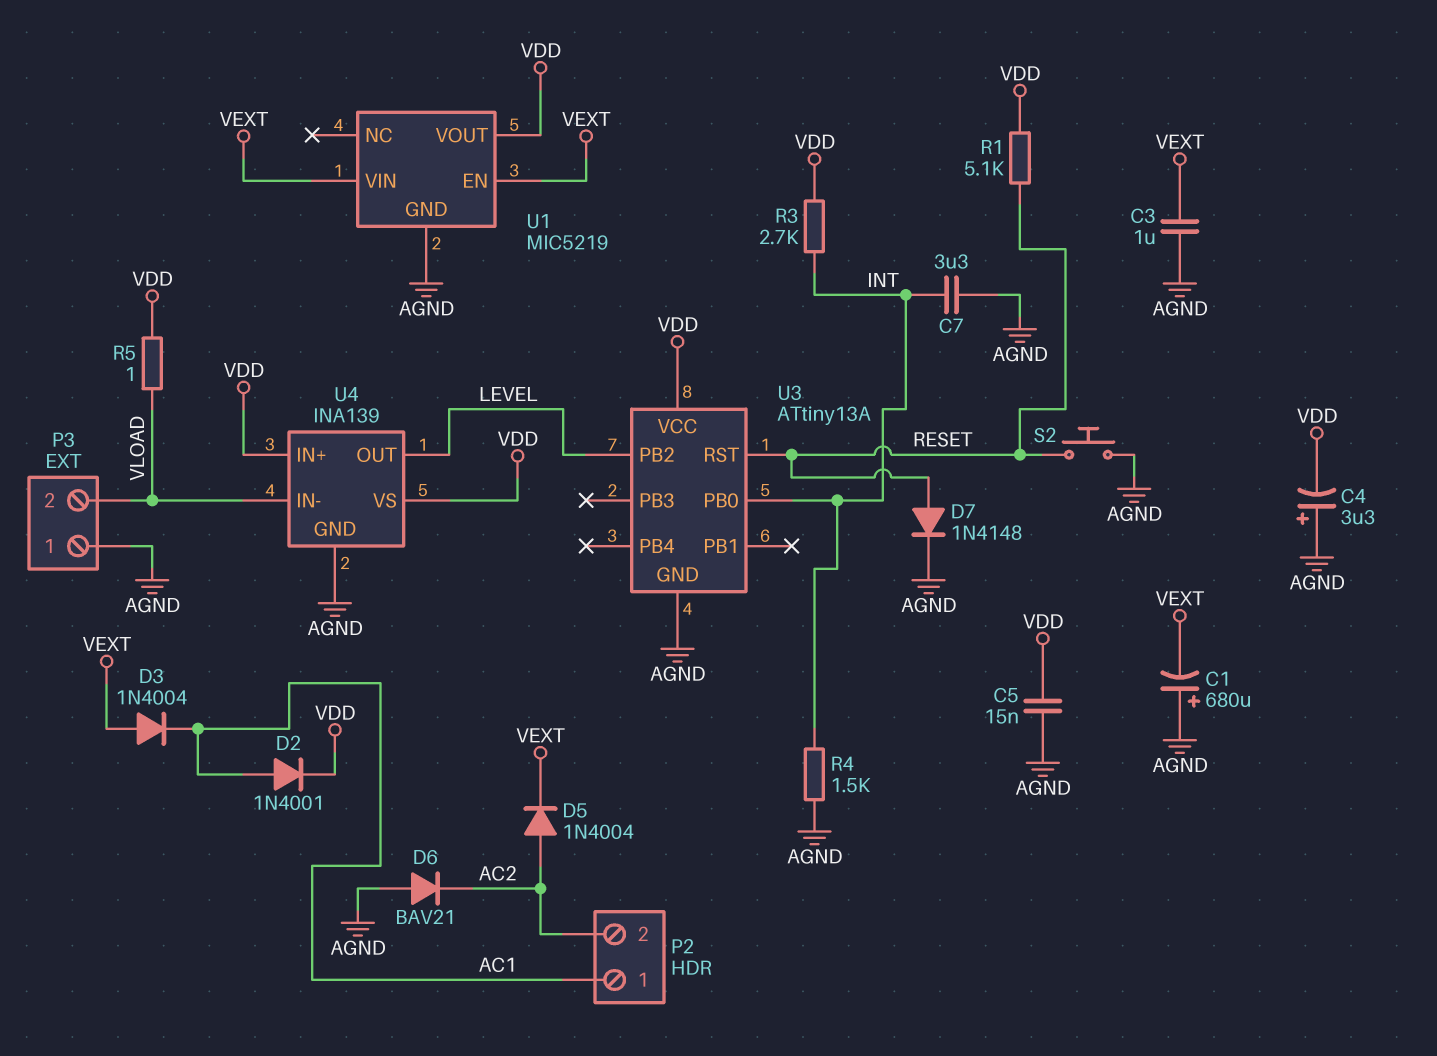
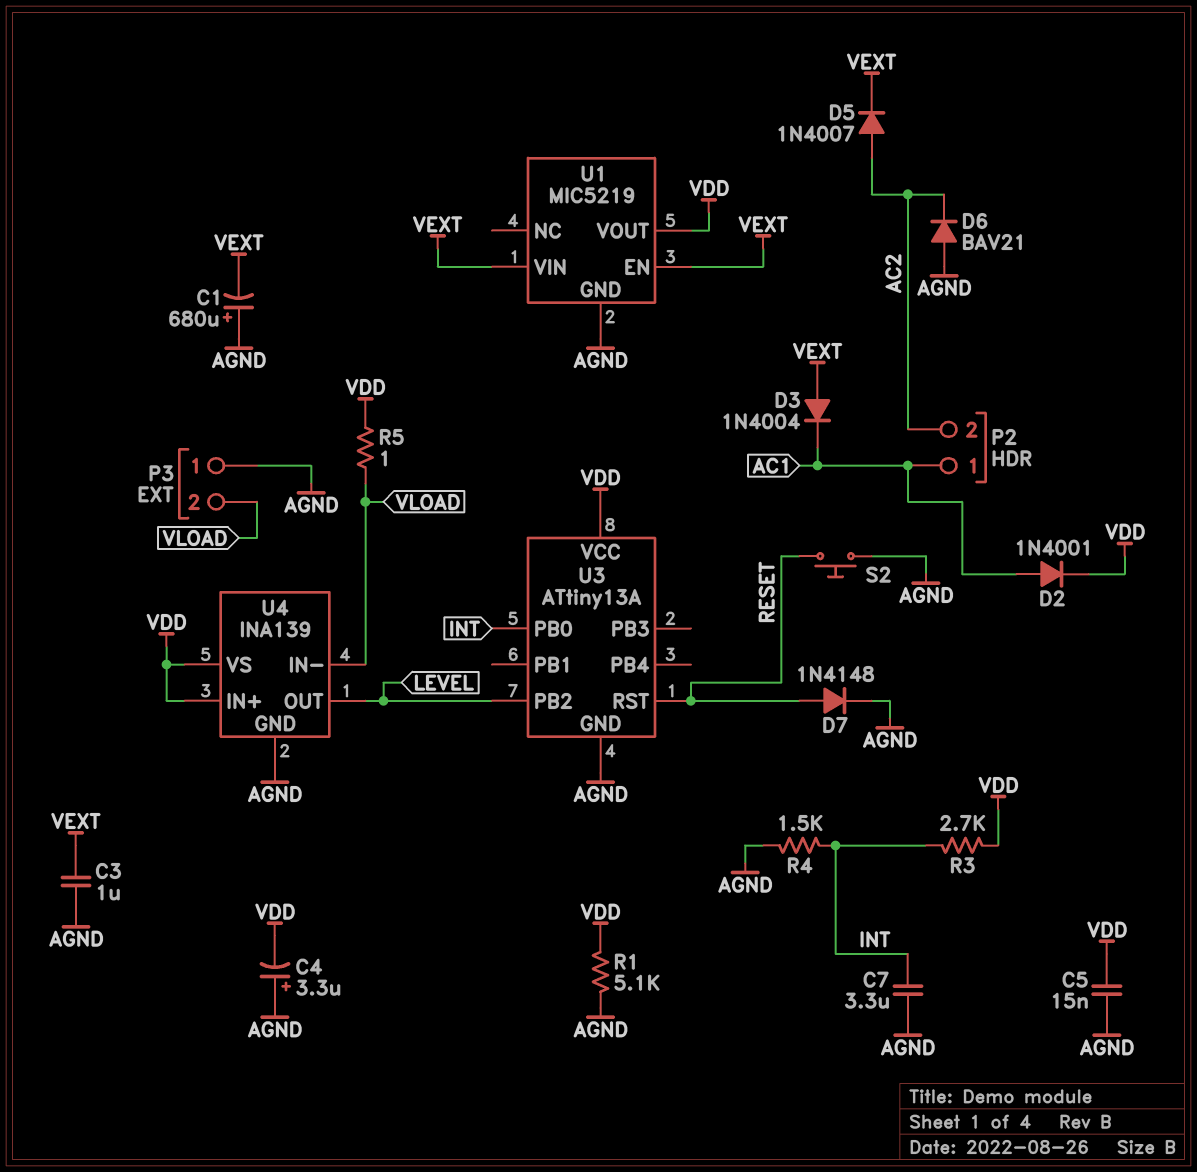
D5: diode 1N4004 (A AC2, K VEXT) -> diode 1N4007 (A AC2, K VEXT)
R1: 5.1k (RESET, VDD) -> 5.1k (AGND, VDD)

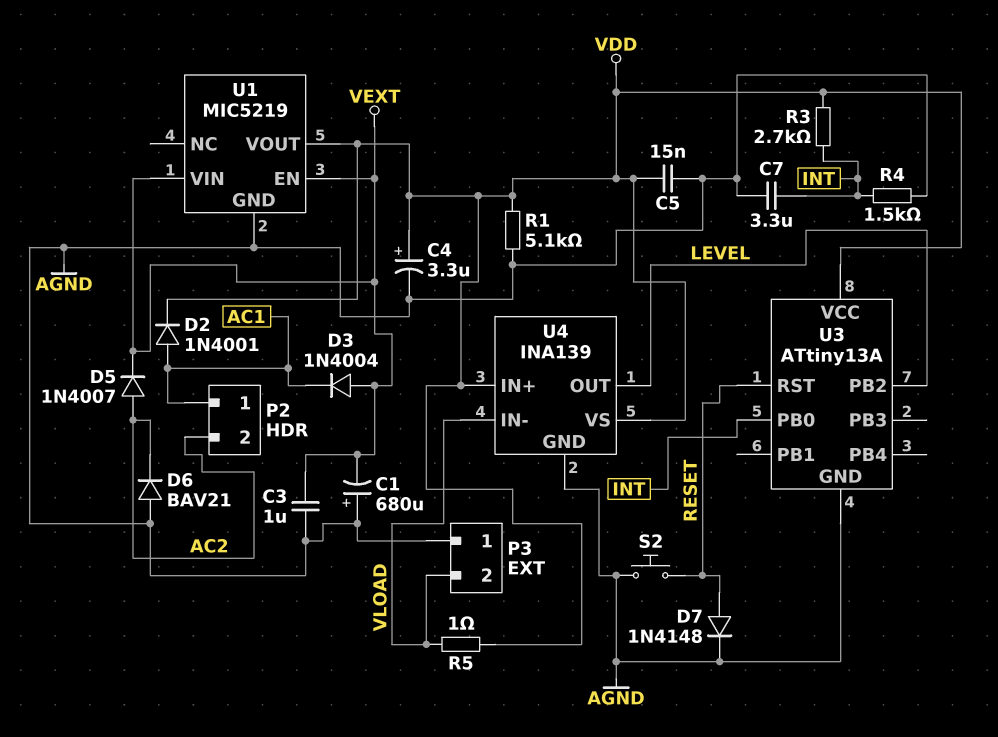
C4: 3.3uF (plus AGND, minus VDD) -> 3.3uF (plus VDD, minus AGND)

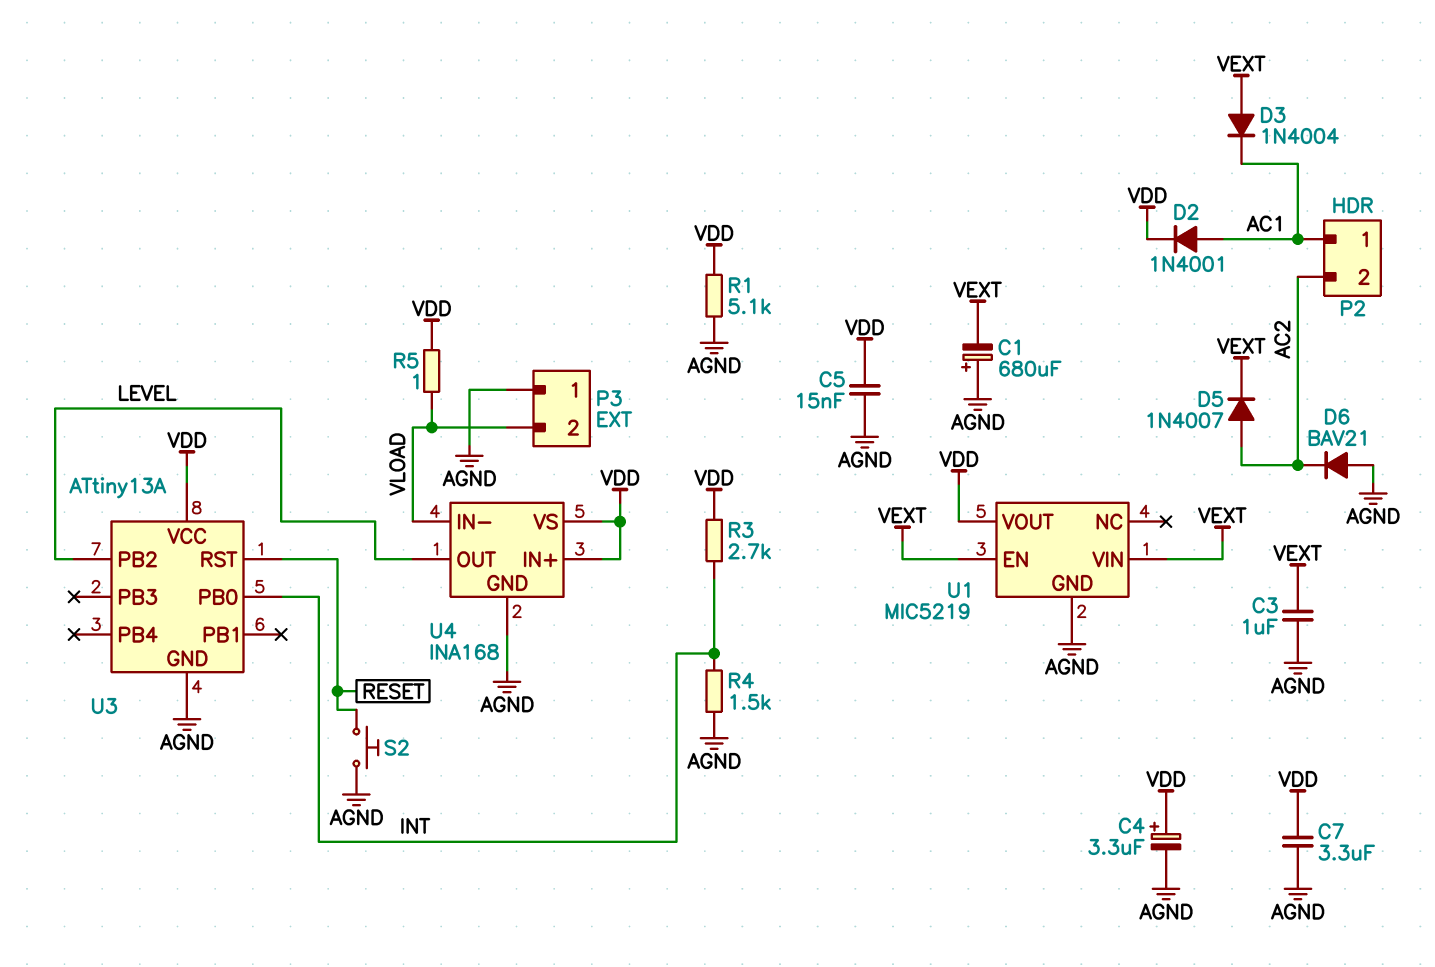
C7: 3.3uF (AGND, INT) -> 3.3uF (AGND, VDD)
D7: diode 1N4148 (A RESET, K AGND) -> none
U4: INA139 -> INA168

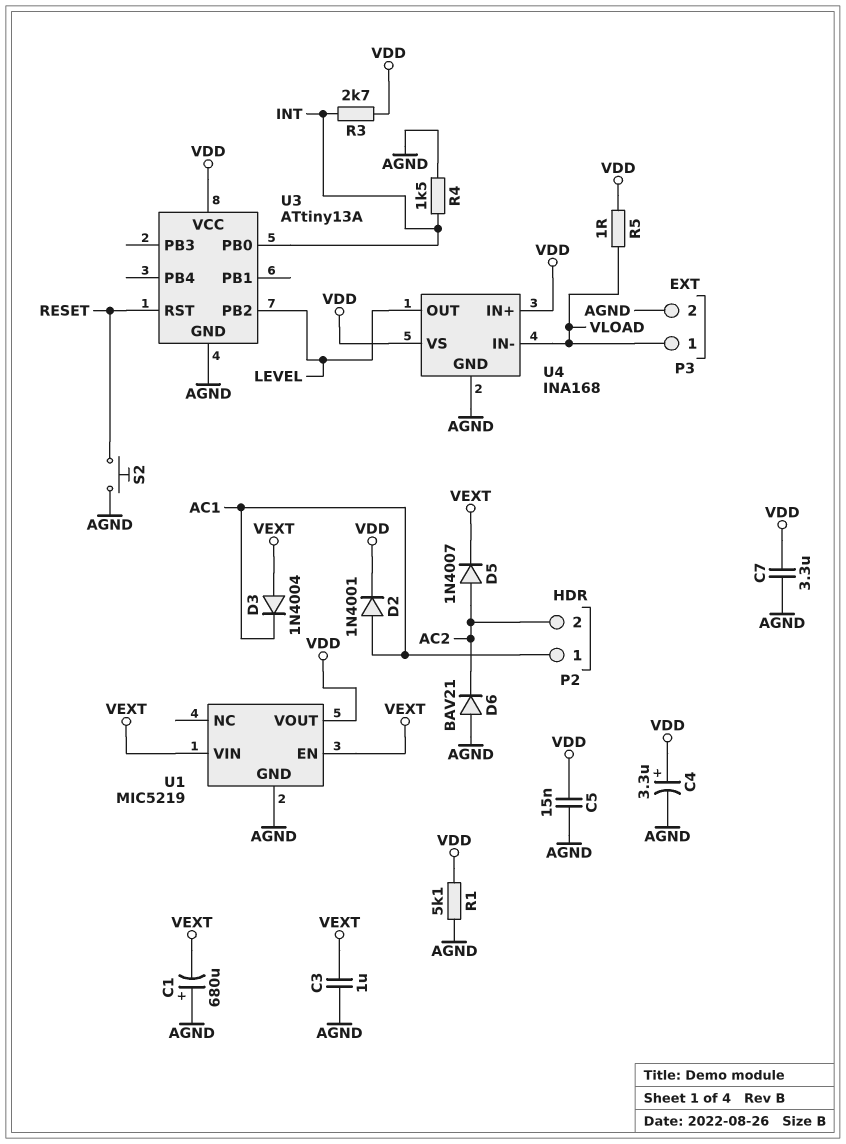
P3 pin 1: AGND -> VLOAD
P3 pin 2: VLOAD -> AGND

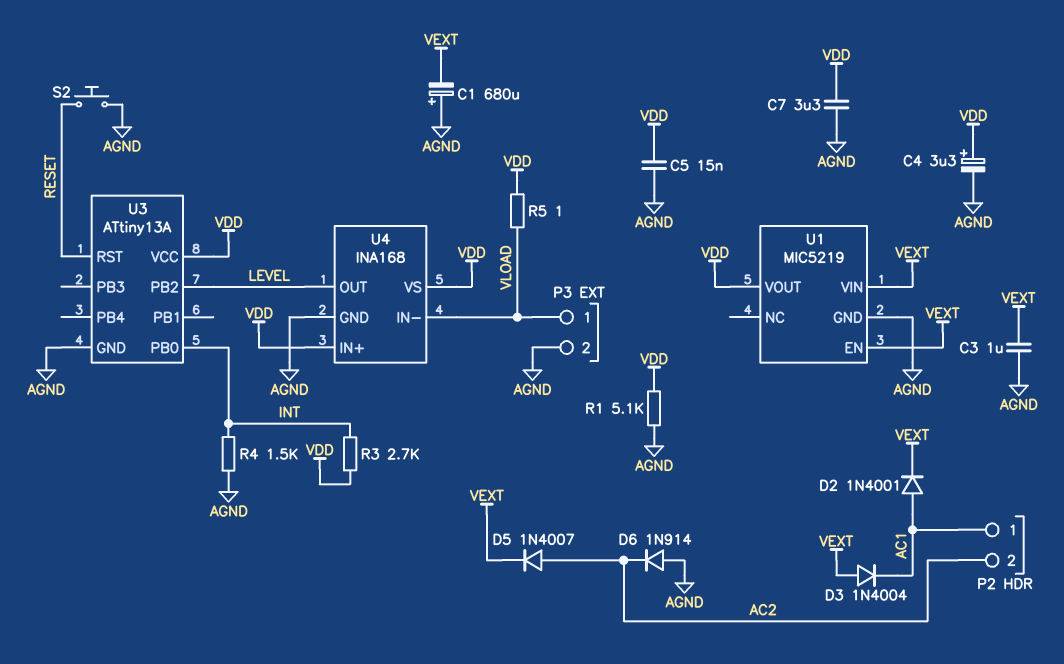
D2: diode 1N4001 (A AC1, K VDD) -> diode 1N4001 (A AC1, K VEXT)
D6: diode BAV21 (A AGND, K AC2) -> diode 1N914 (A AGND, K AC2)

